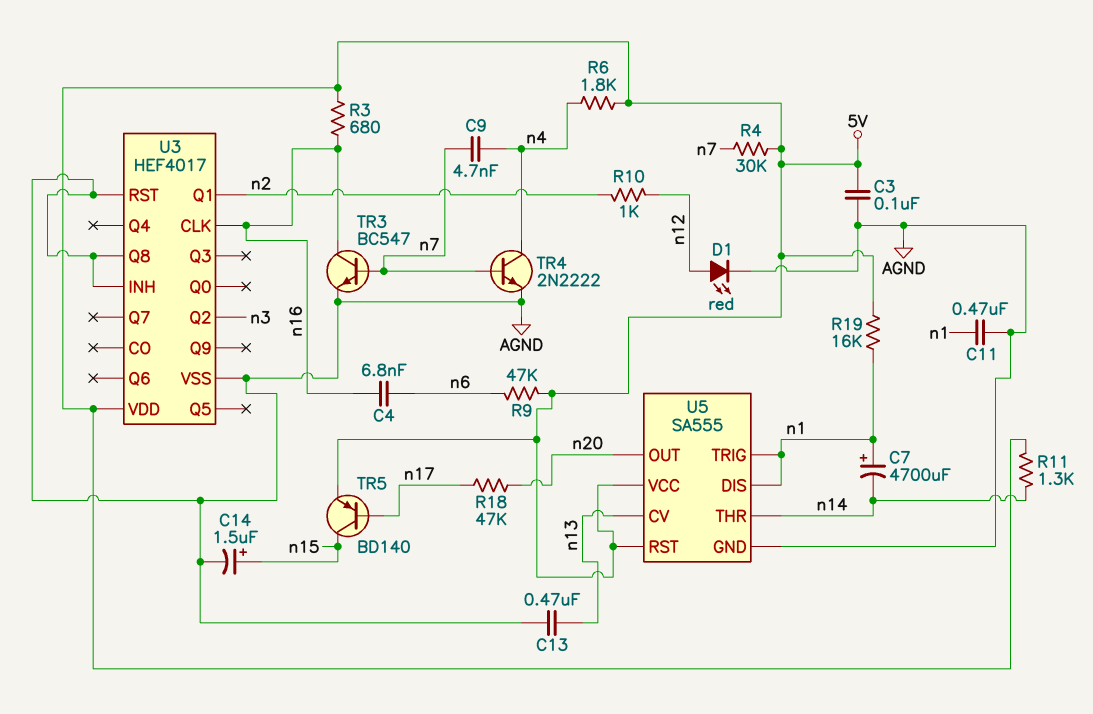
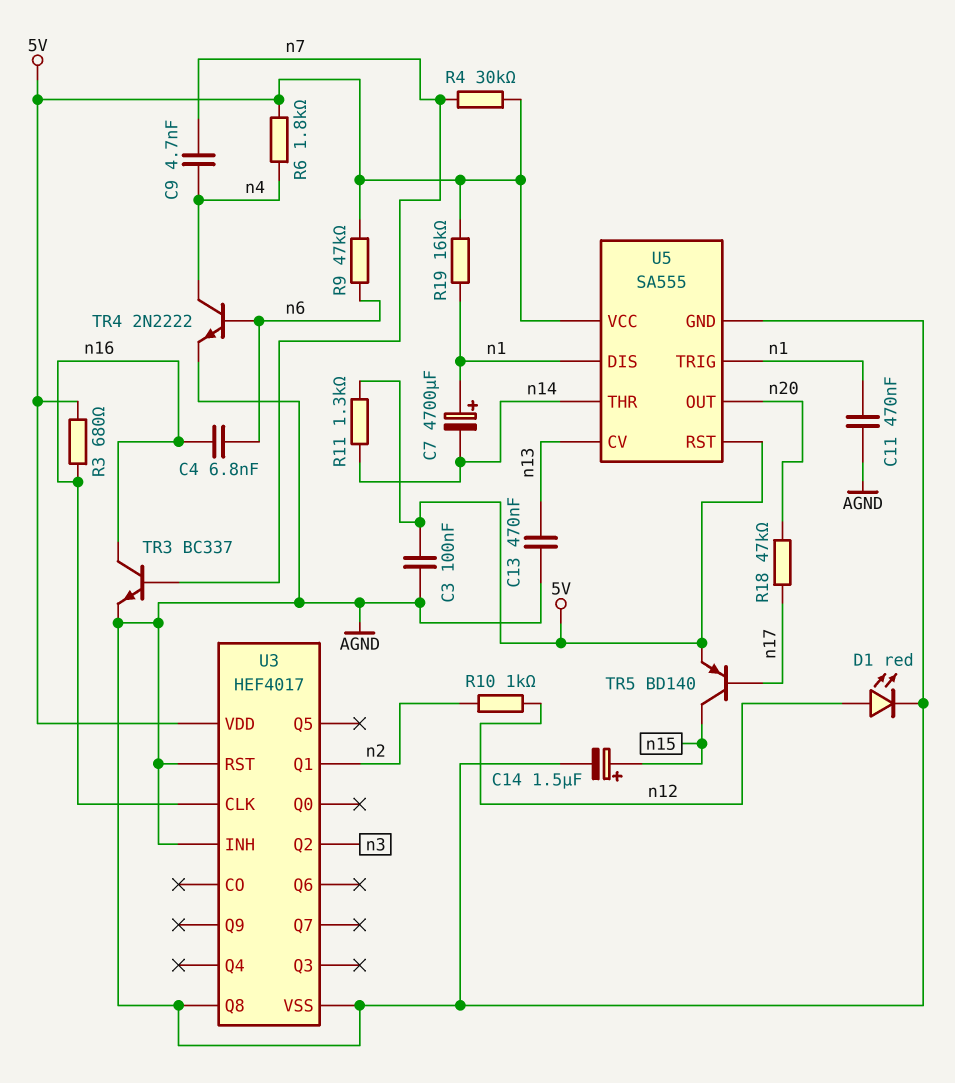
TR3: NPN BC547 (B n7, C n16, E AGND) -> NPN BC337 (B n7, C n16, E AGND)
TR4: NPN 2N2222 (B n7, C n4, E AGND) -> NPN 2N2222 (B n6, C n4, E AGND)

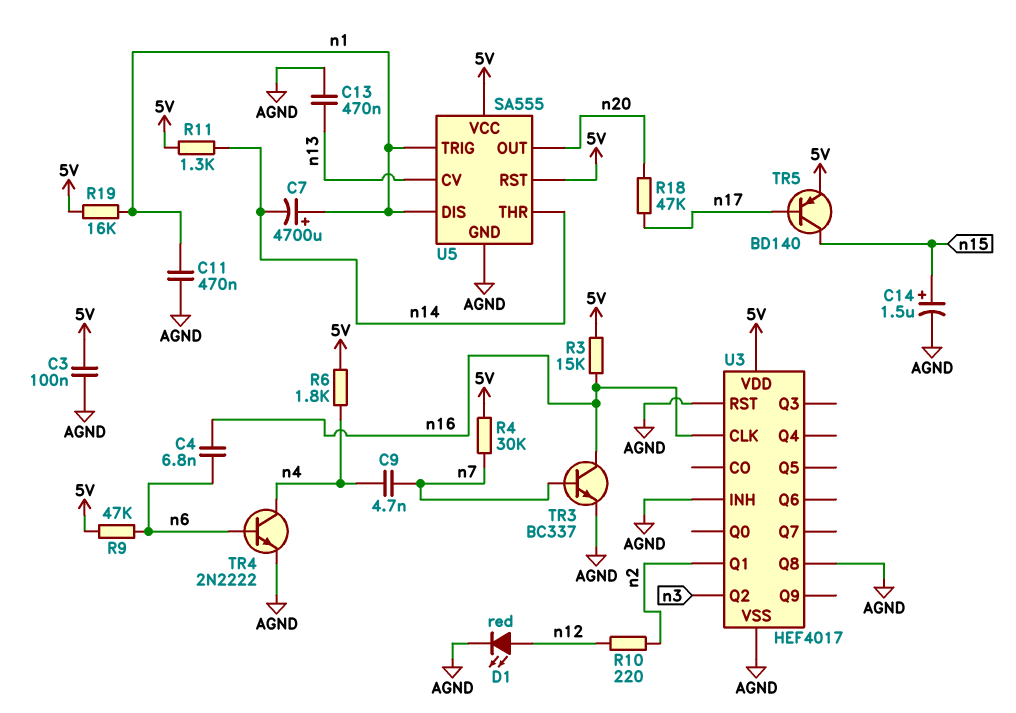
R3: 680 (5V, n16) -> 15k (5V, n16)
R10: 1k (n2, n12) -> 220 (n2, n12)

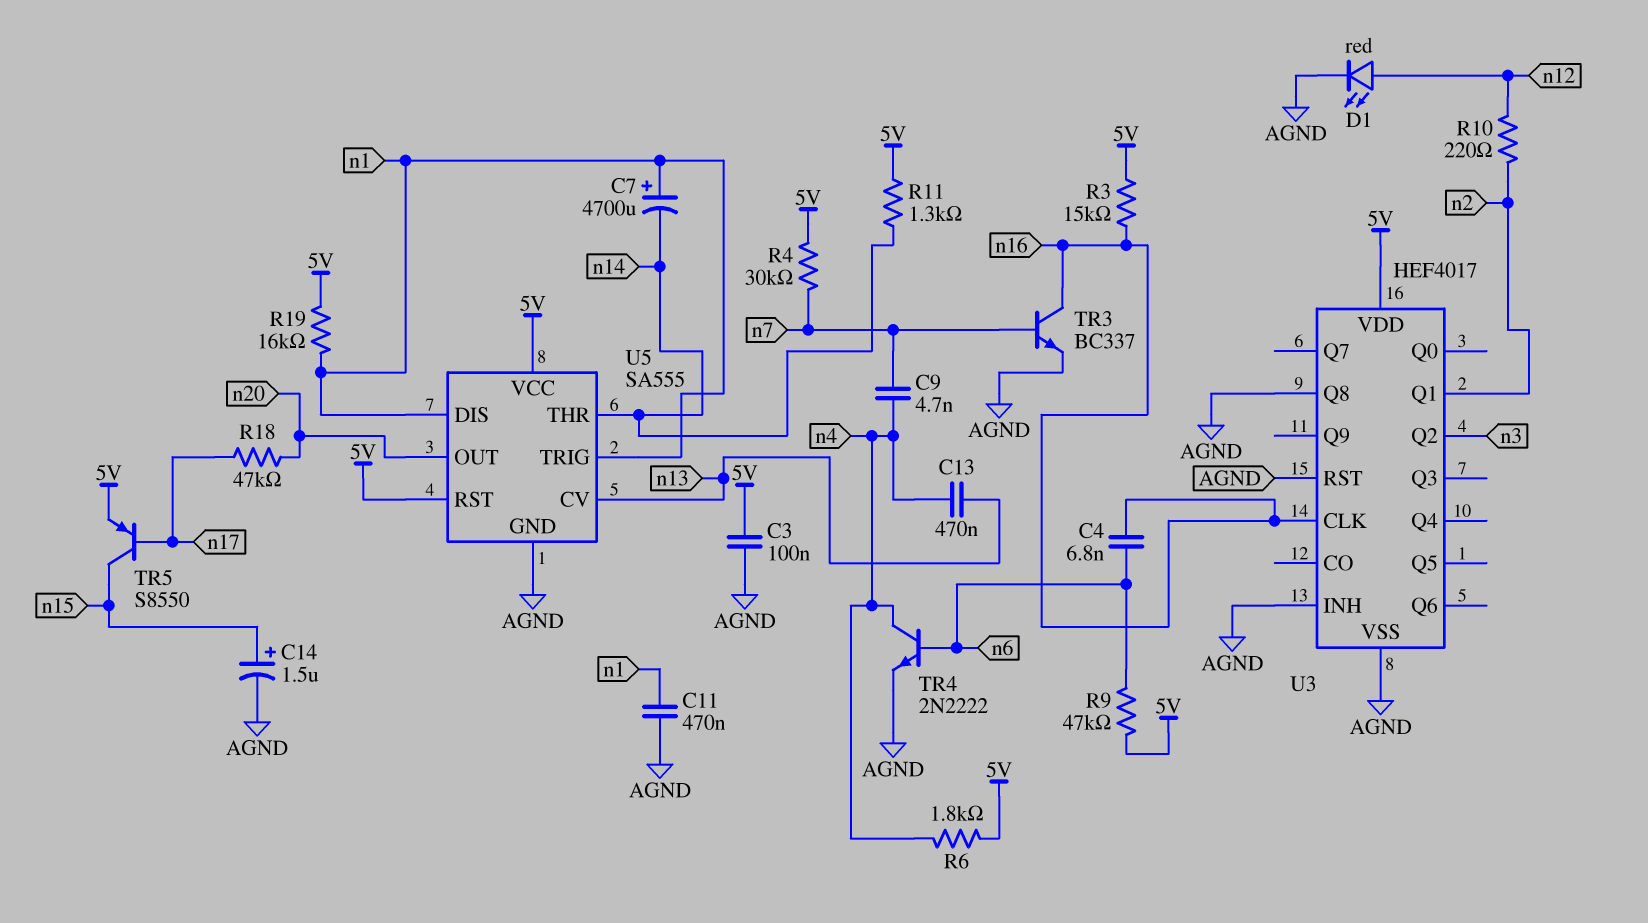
C13: 470nF (AGND, n13) -> 470nF (n4, n13)
TR5: PNP BD140 (B n17, C n15, E 5V) -> PNP S8550 (B n17, C n15, E 5V)

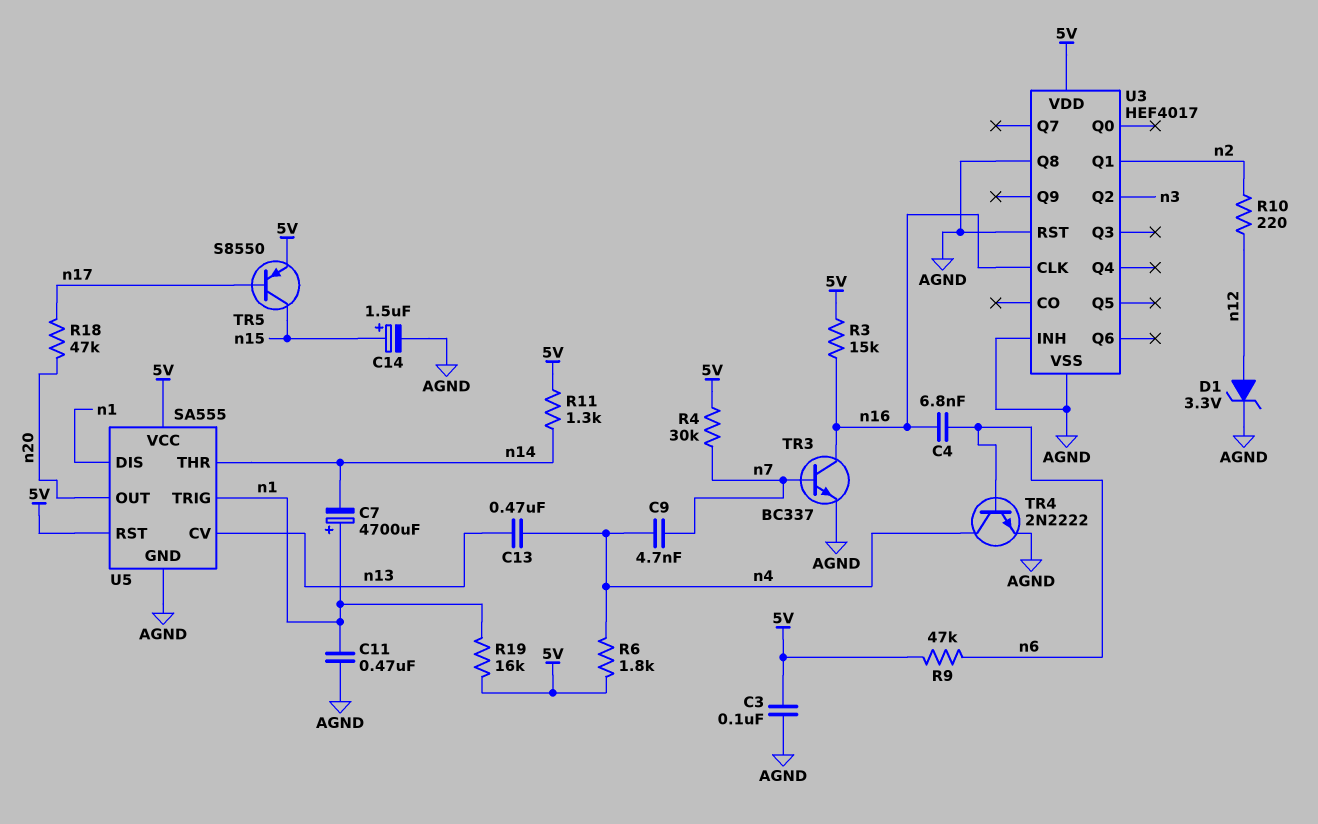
D1: LED red (A n12, K AGND) -> zener 3.3V (A n12, K AGND)

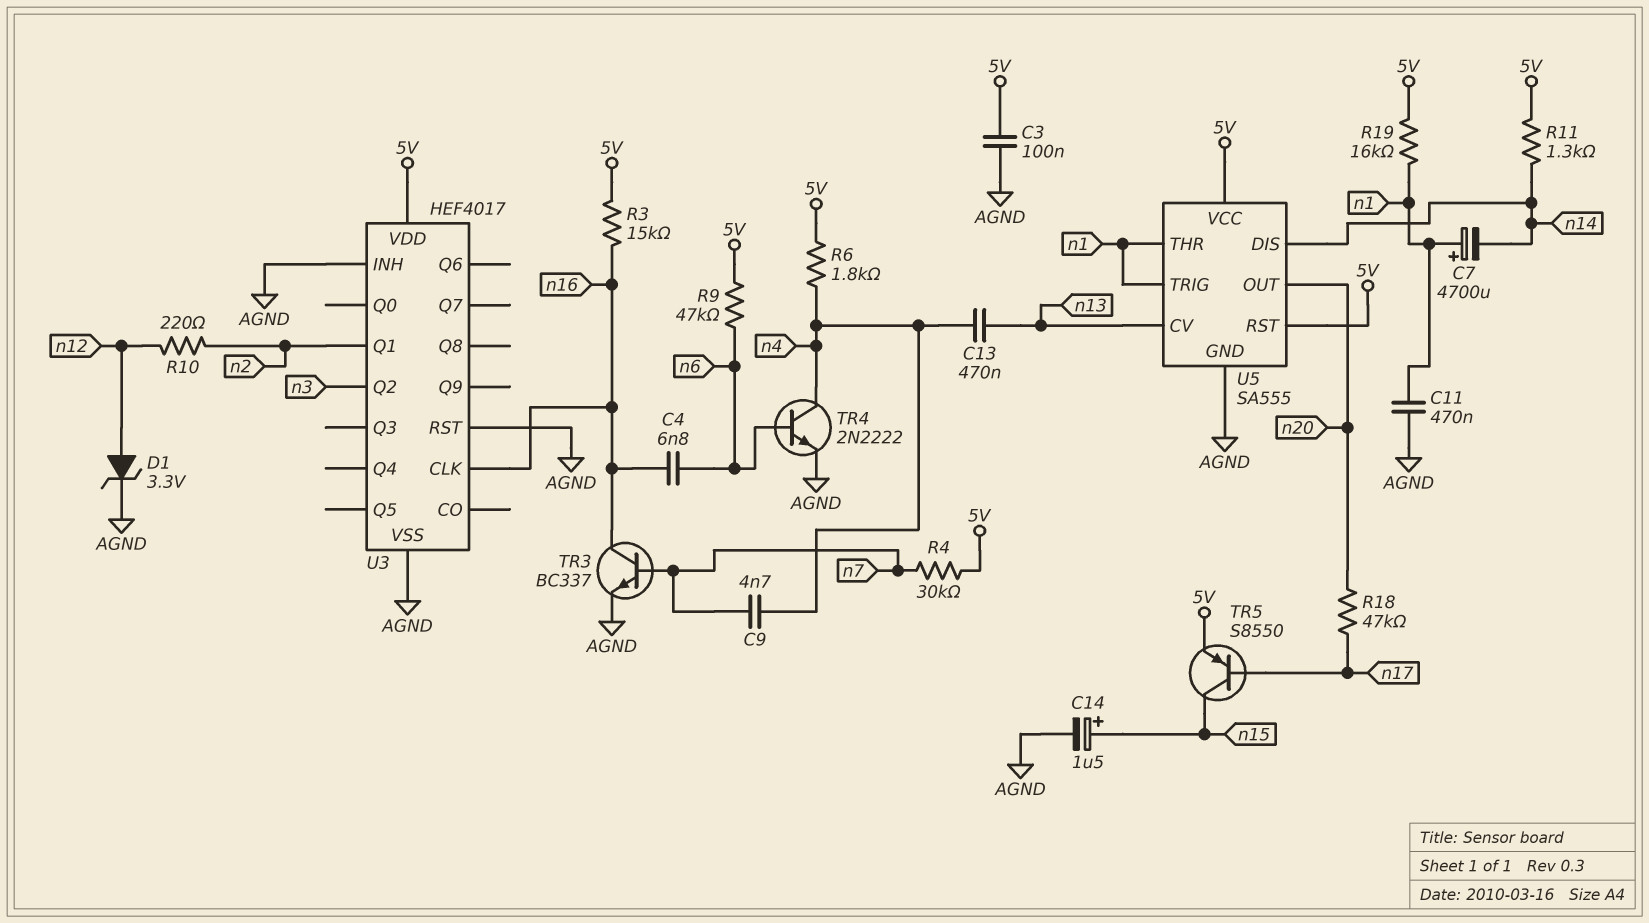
U3 pin Q8: AGND -> none
U5 pin DIS: n1 -> n14
U5 pin THR: n14 -> n1

